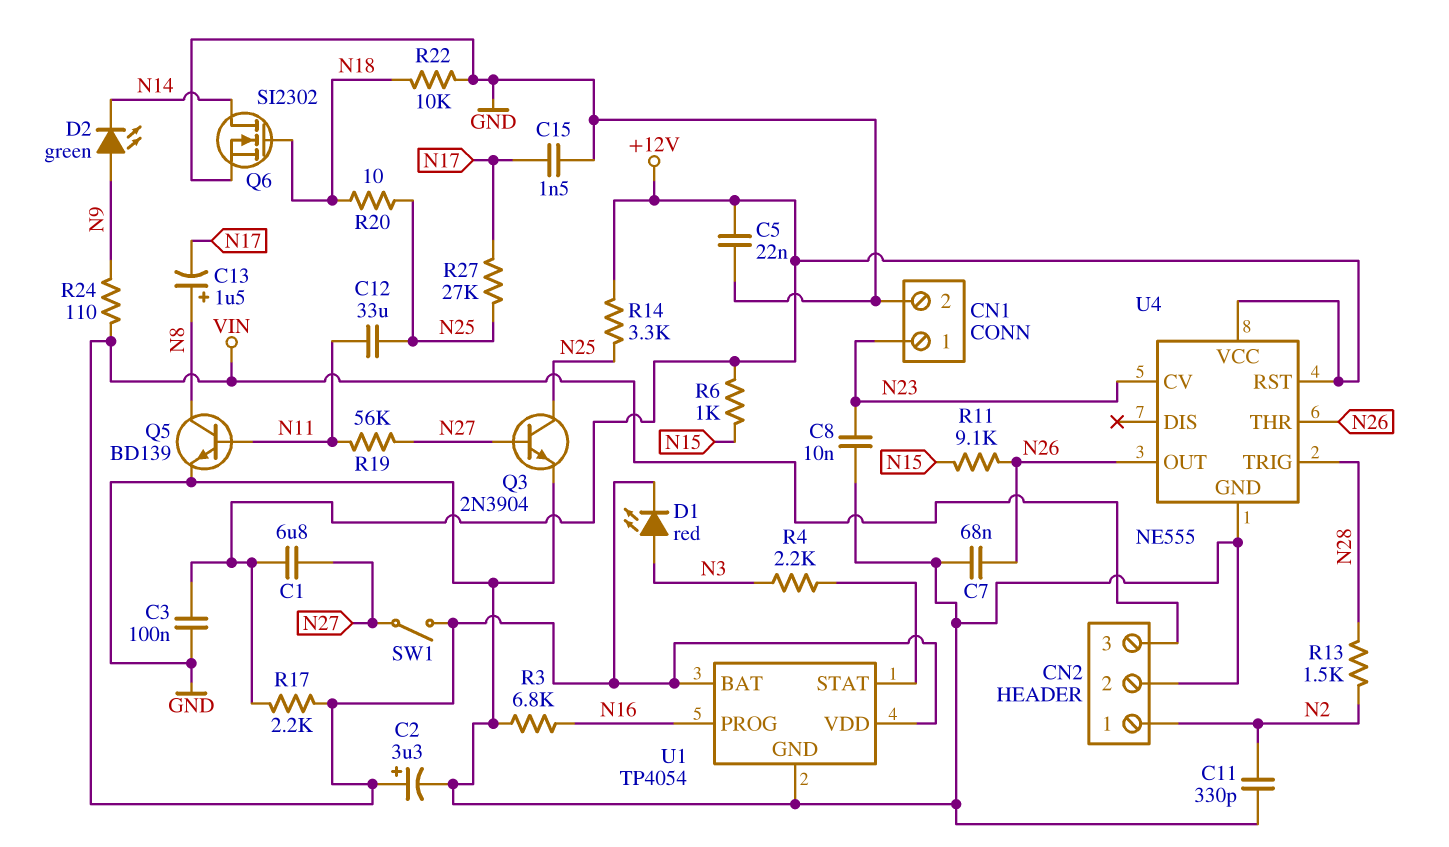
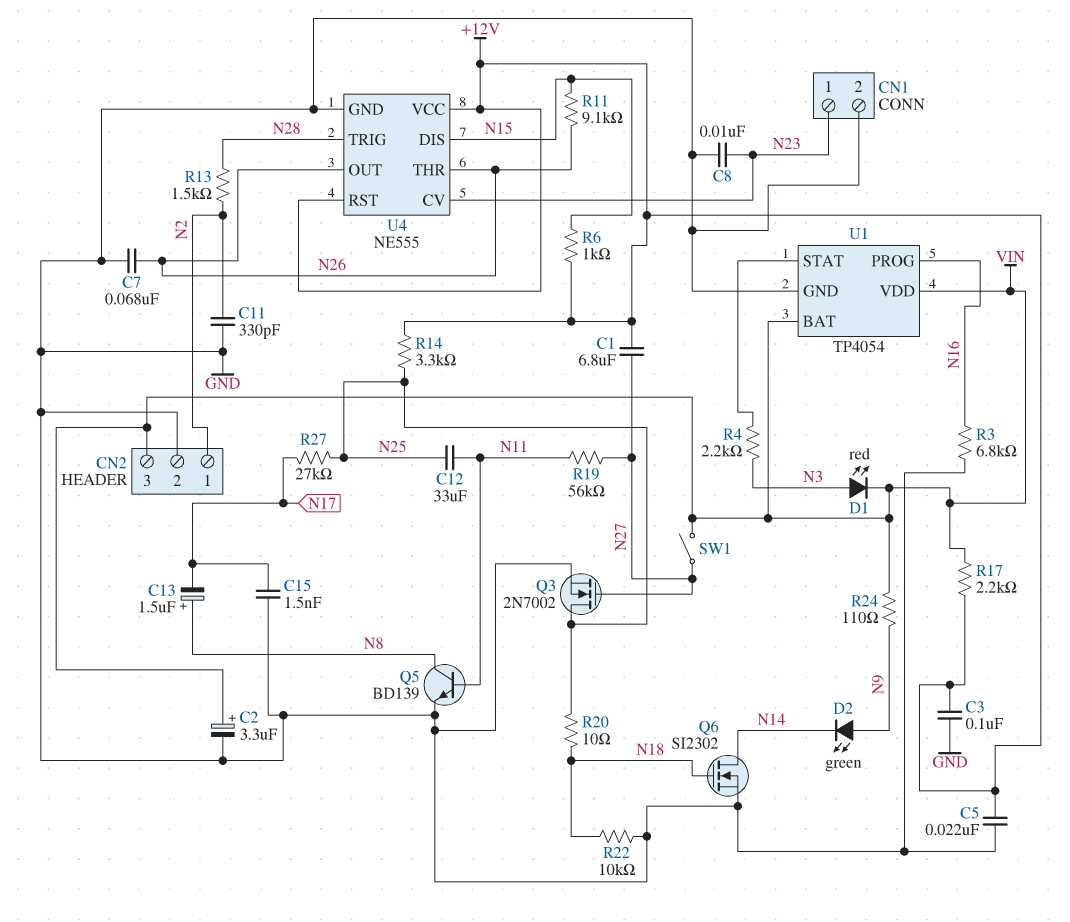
Q3: NPN 2N3904 (B N27, C N25, E GND) -> NMOS 2N7002 (G N27, D N25, S GND)
U4 pin DIS: none -> N15

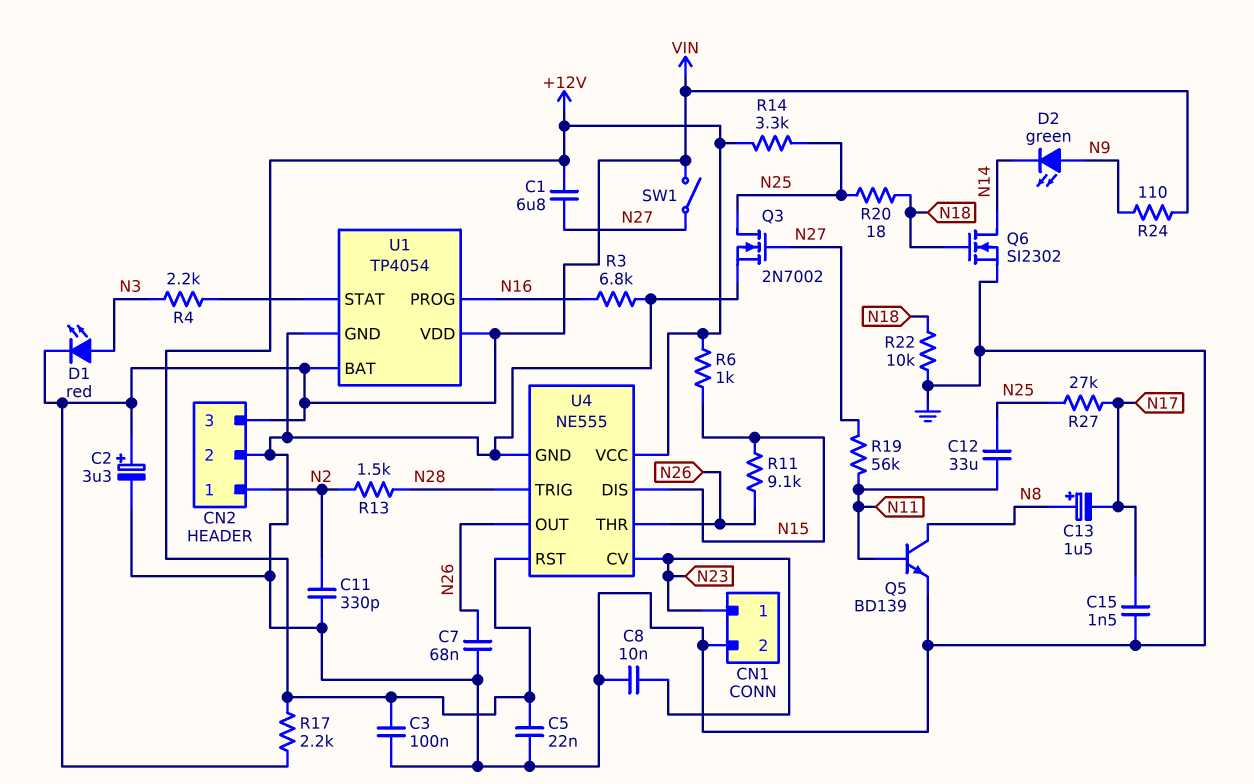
R20: 10 (N18, N25) -> 18 (N18, N25)

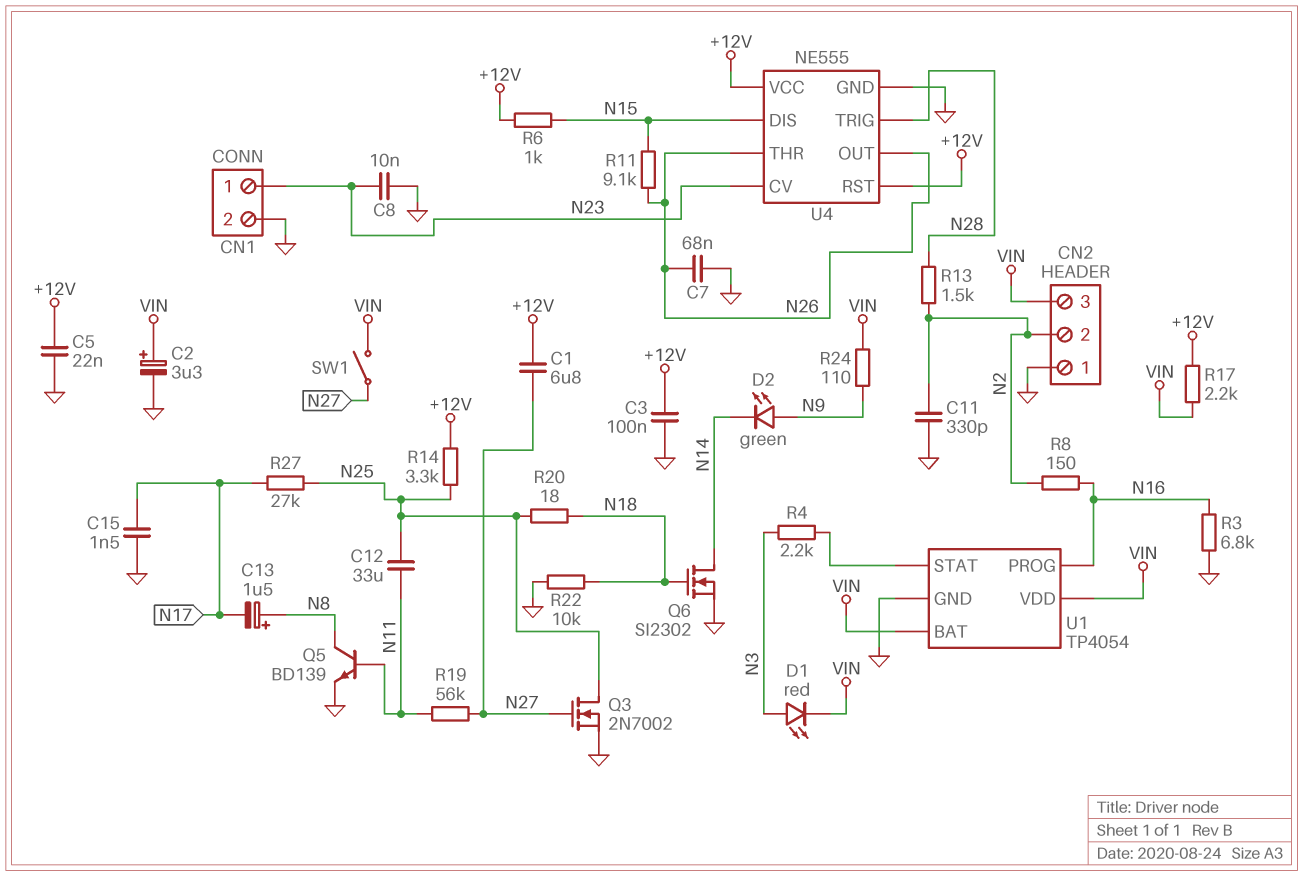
CN2 pin 1: N2 -> GND
CN2 pin 2: GND -> N2
R8: none -> 150 (N2, N16)

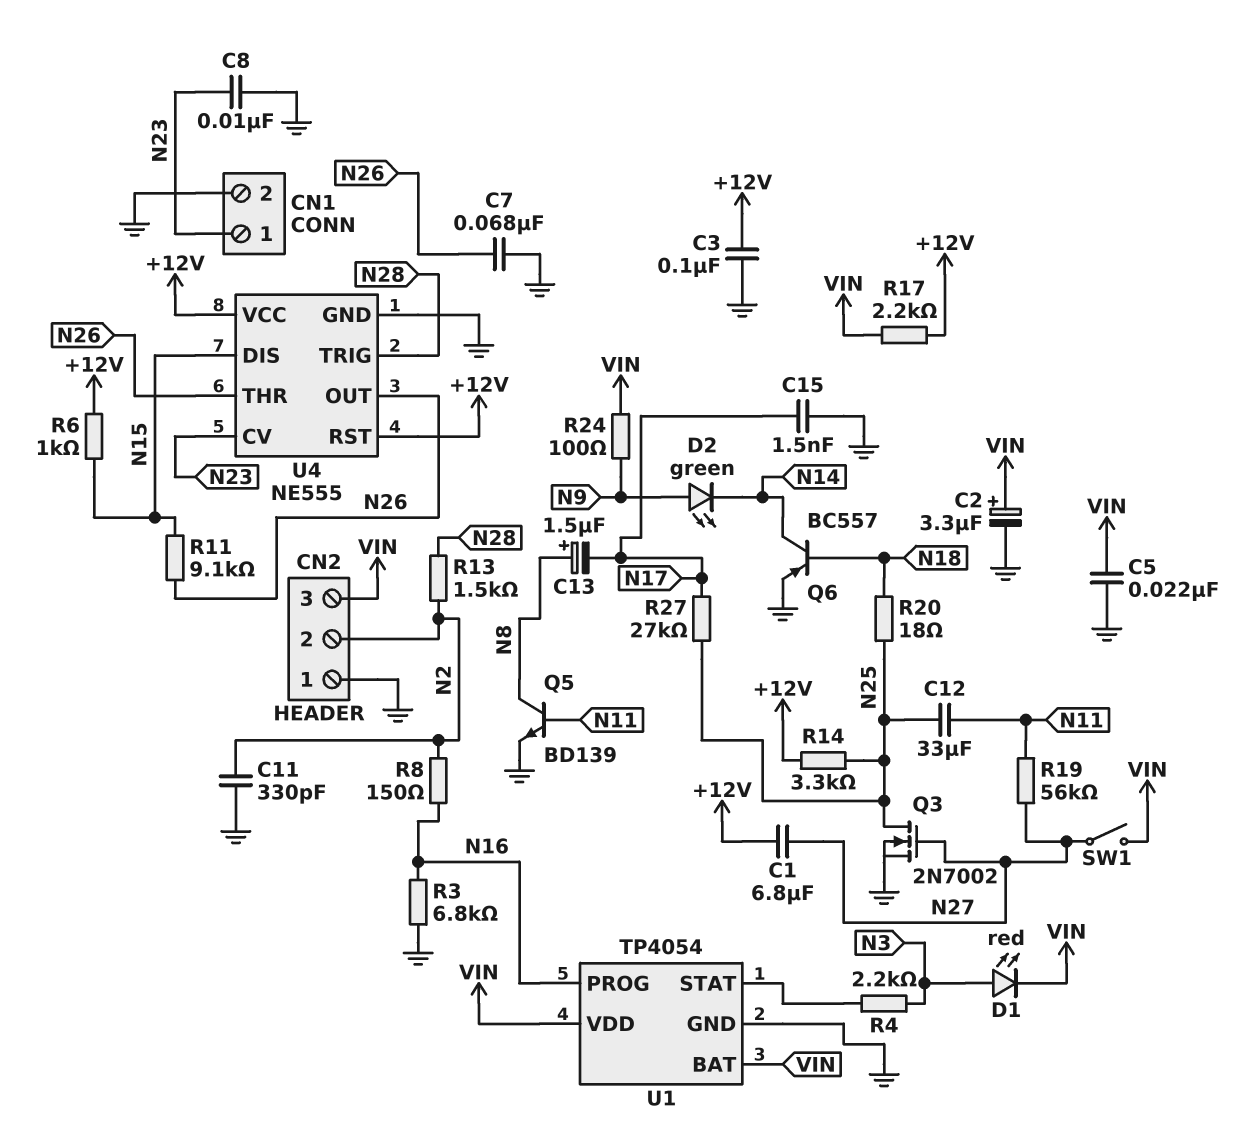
C5: 22nF (+12V, GND) -> 22nF (GND, VIN)
Q6: NMOS SI2302 (G N18, D N14, S GND) -> PNP BC557 (B N18, C N14, E GND)
R22: 10k (GND, N18) -> none
R24: 110 (N9, VIN) -> 100 (N9, VIN)

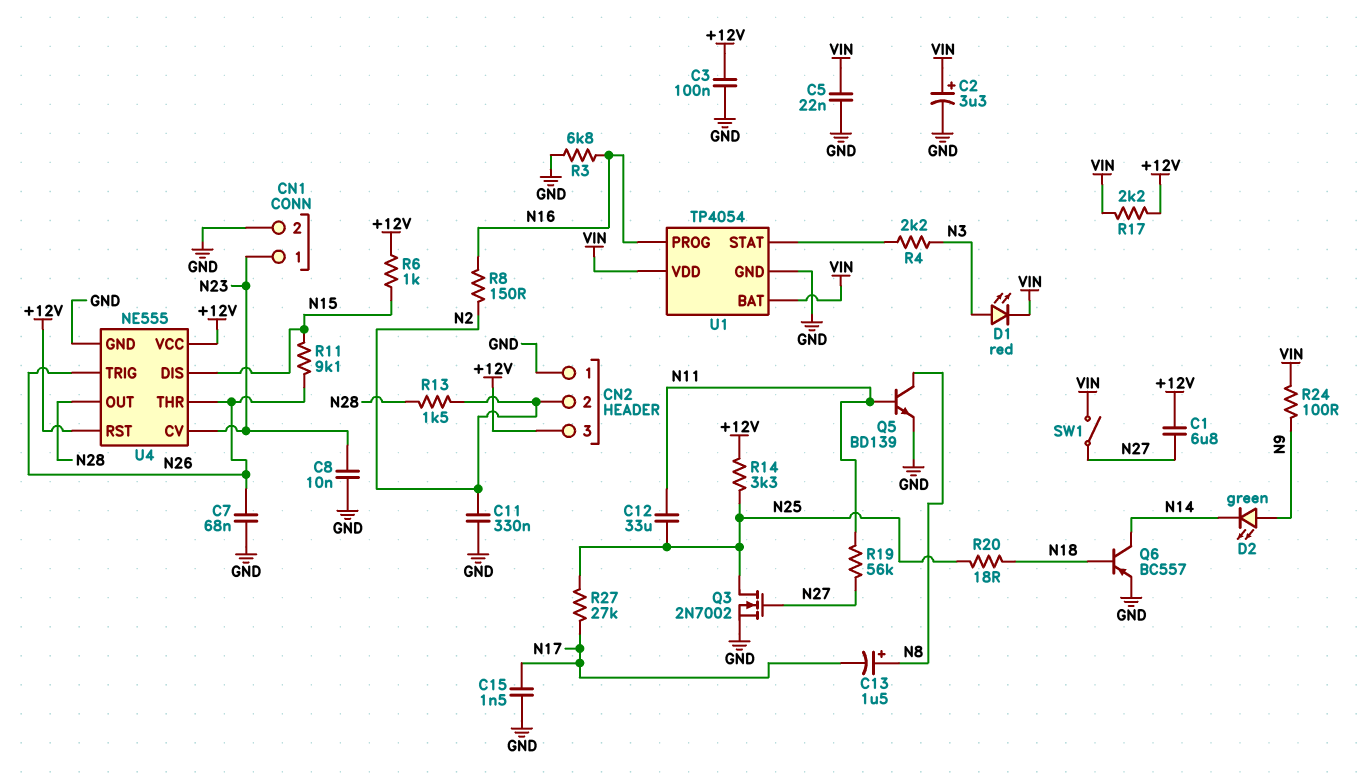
C11: 330pF (GND, N2) -> 330nF (GND, N2)
CN2 pin 3: VIN -> +12V
U4 pin OUT: N26 -> N28
U4 pin TRIG: N28 -> N26

